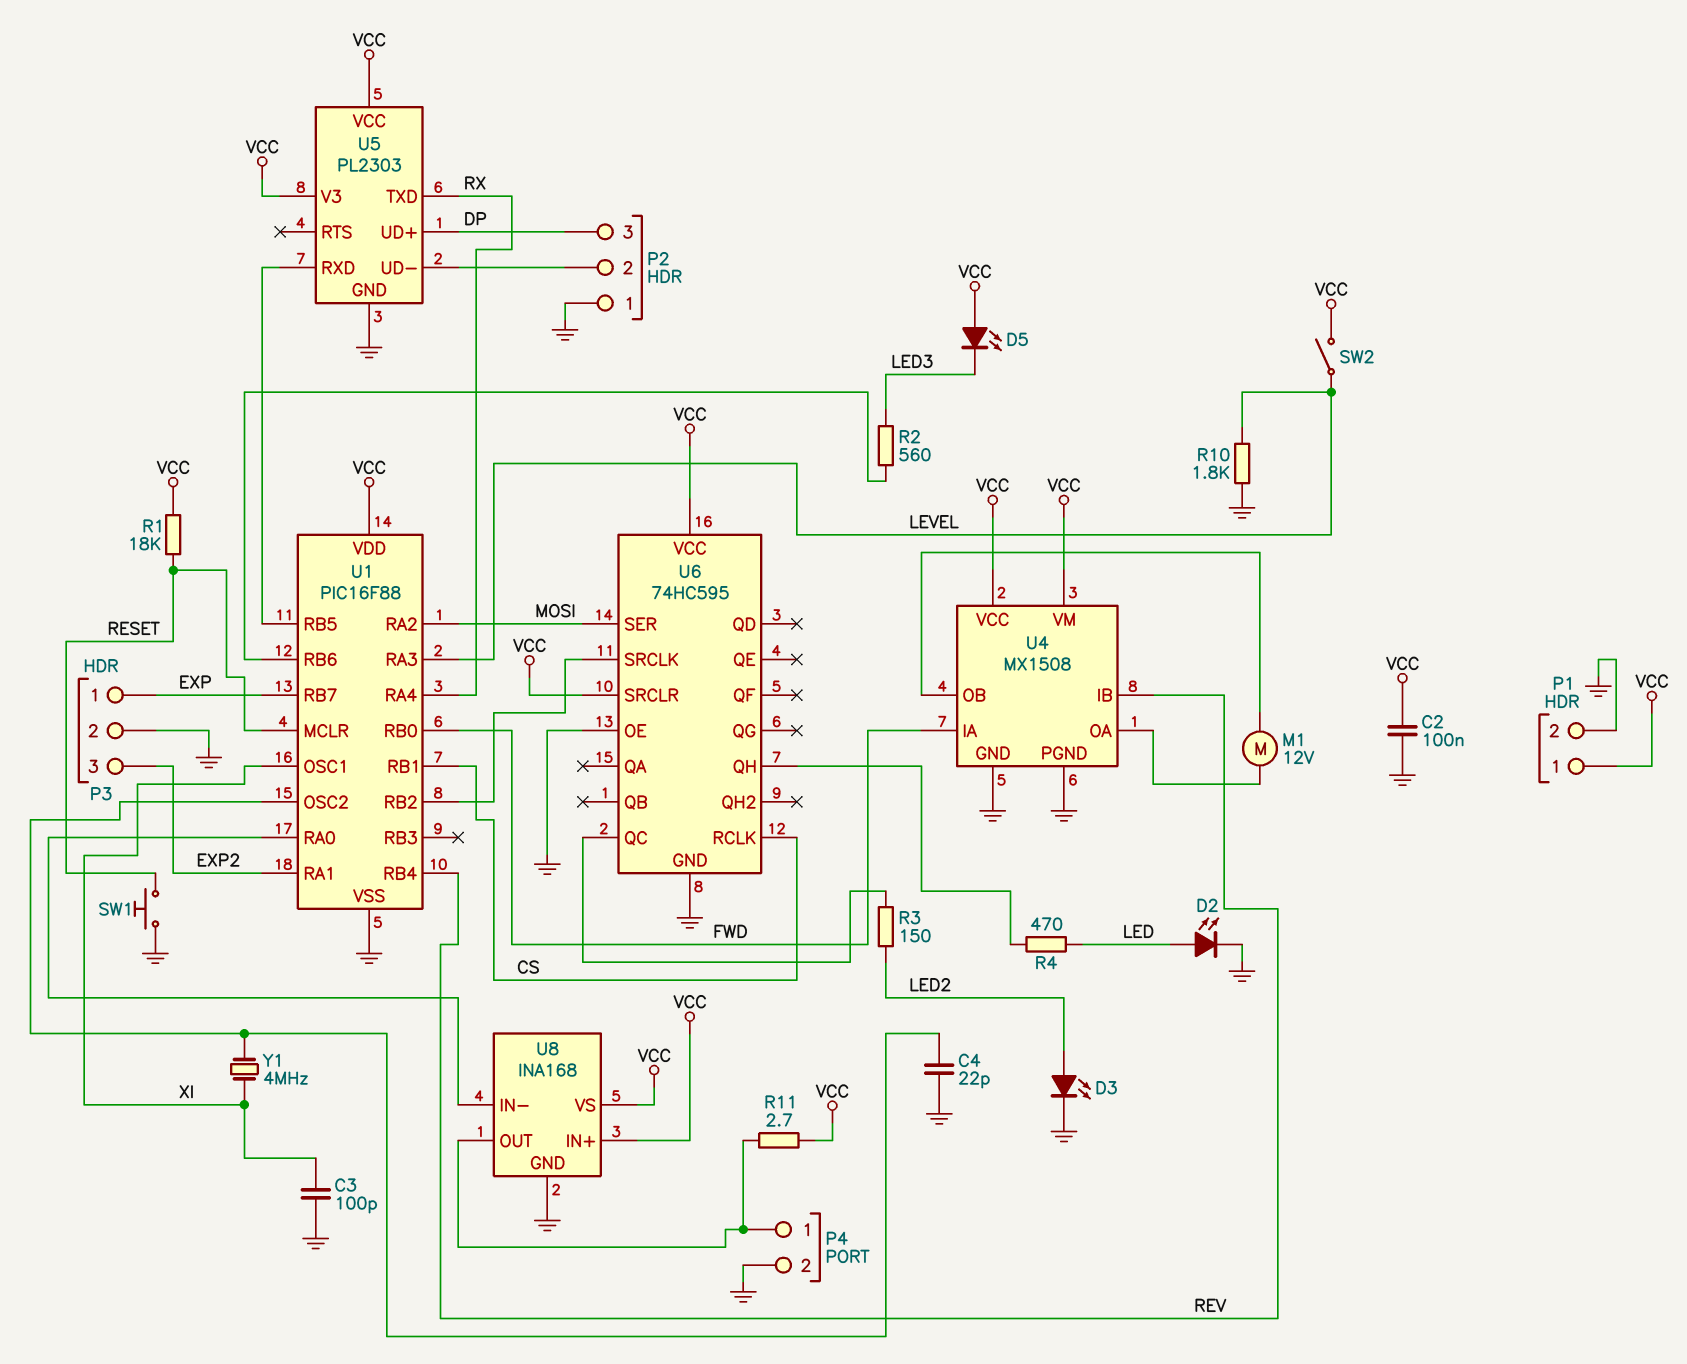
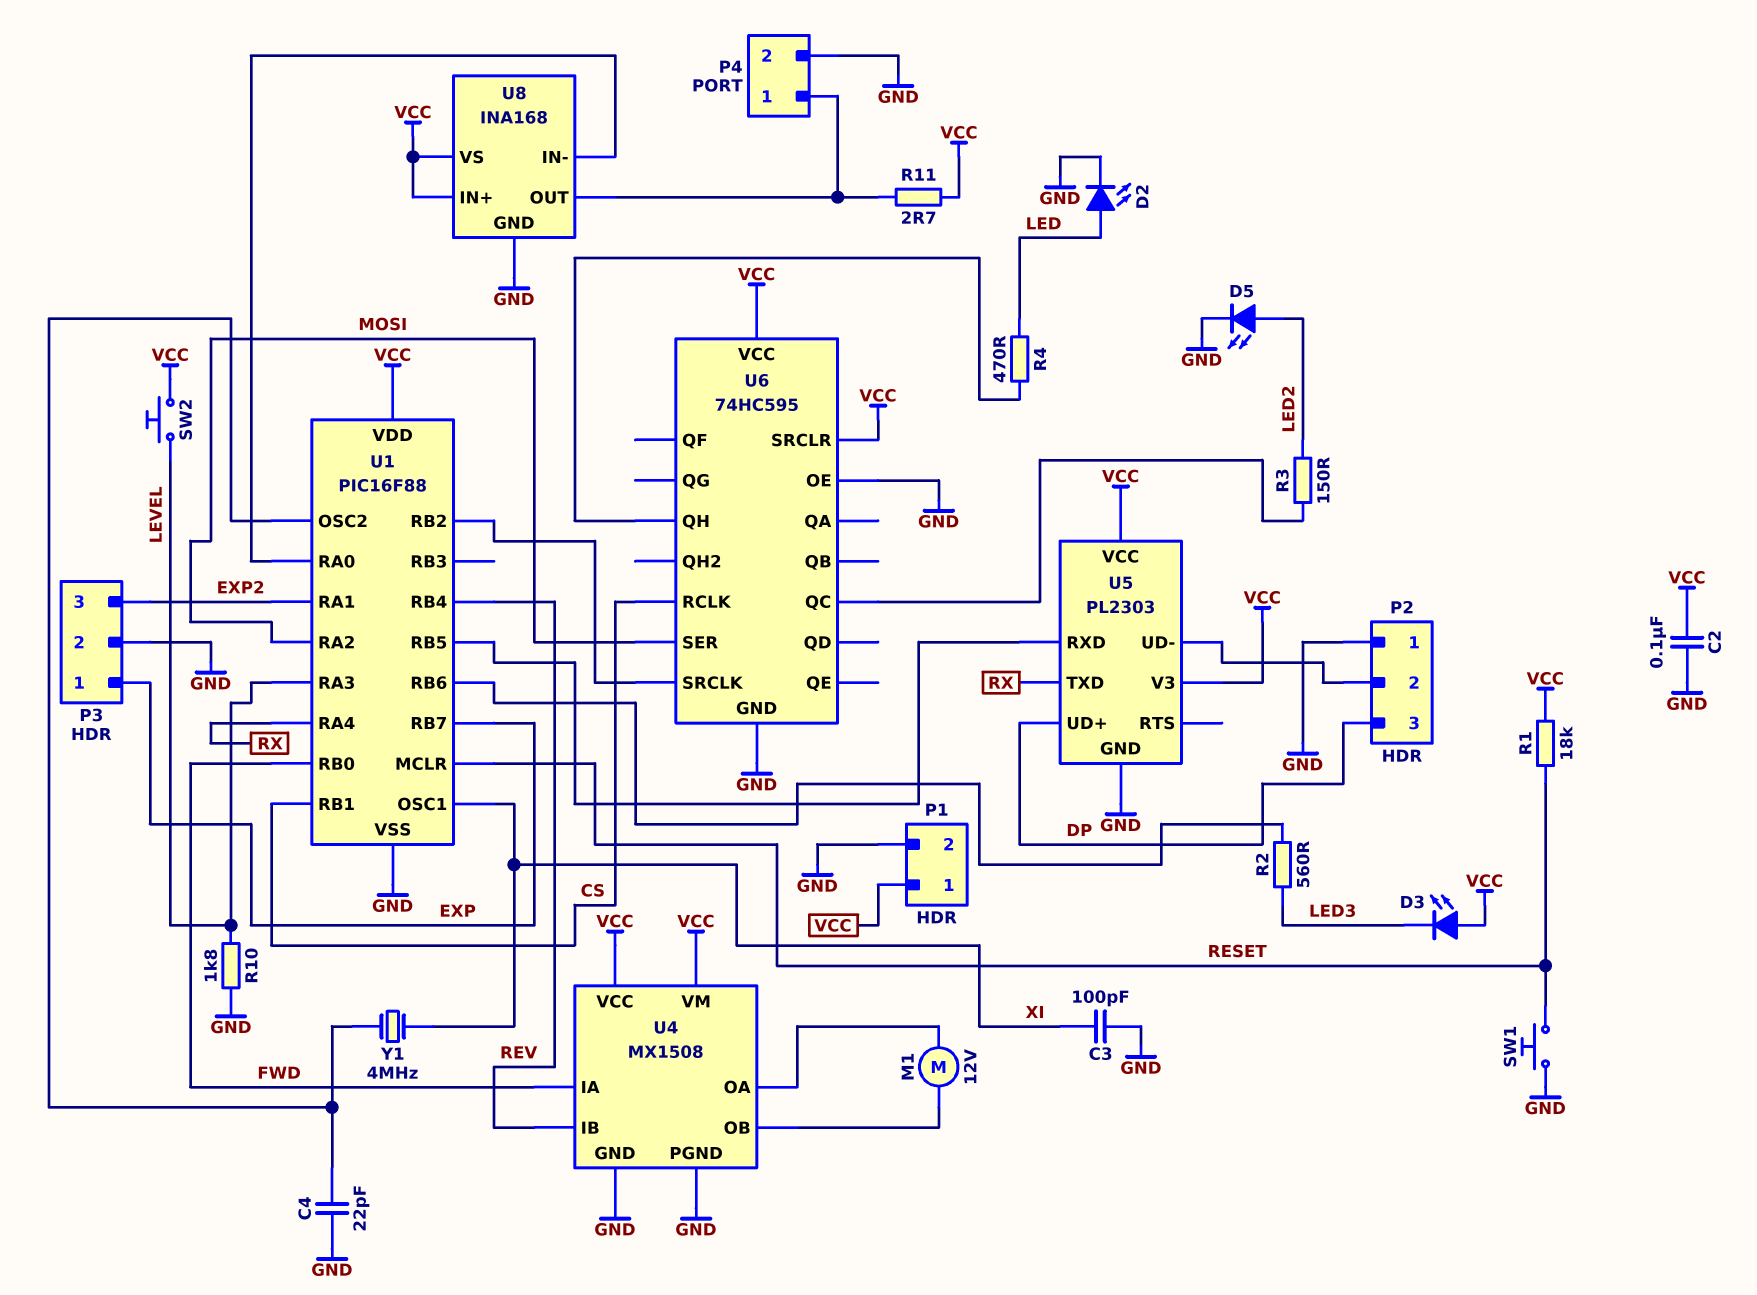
D3: LED (A LED2, K GND) -> LED (A VCC, K LED3)
D5: LED (A VCC, K LED3) -> LED (A LED2, K GND)
SW2: switch (LEVEL, VCC) -> button (LEVEL, VCC)

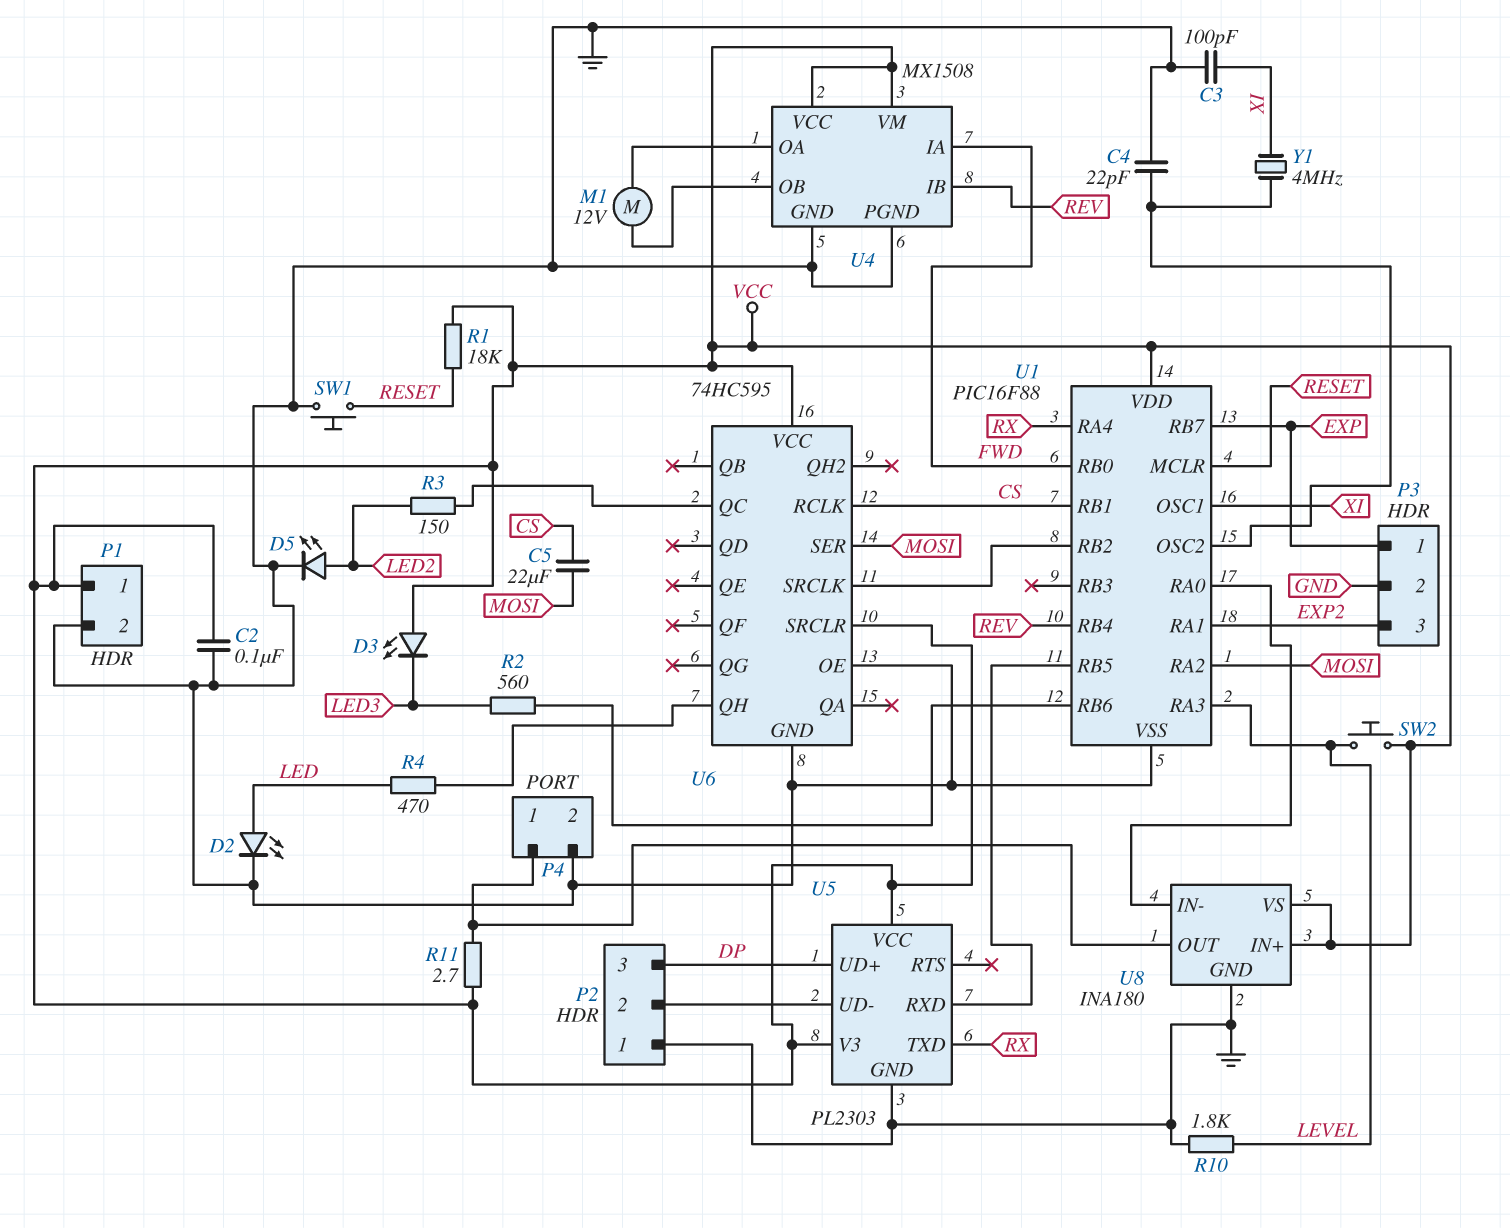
C5: none -> 22uF (CS, MOSI)
U8: INA168 -> INA180

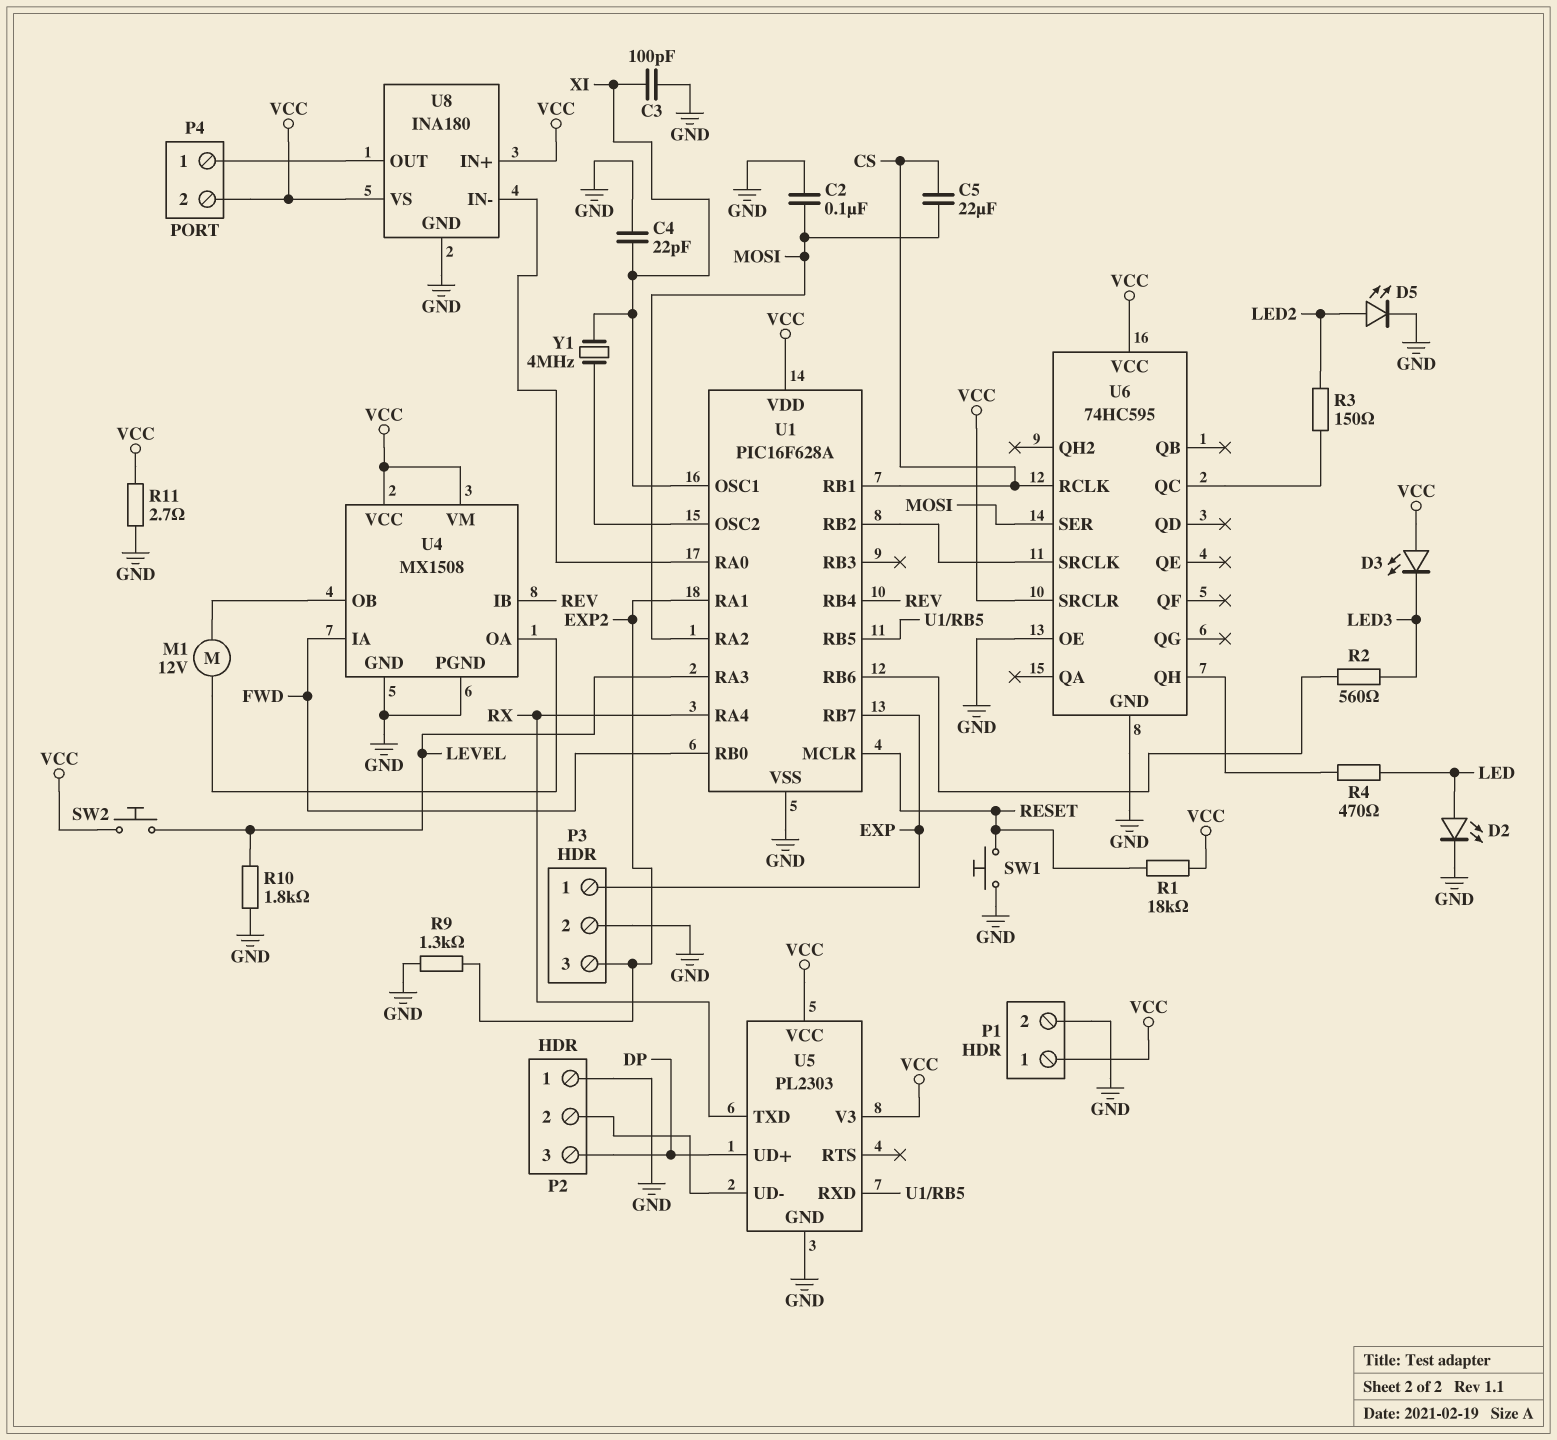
C2: 100nF (GND, VCC) -> 100nF (GND, MOSI)
C4: 22pF (GND, U1/OSC2) -> 22pF (GND, XI)
P4 pin 2: GND -> VCC
R9: none -> 1.3k (EXP2, GND)
R11: 2.7 (P4/1, VCC) -> 2.7 (GND, VCC)
U1: PIC16F88 -> PIC16F628A

